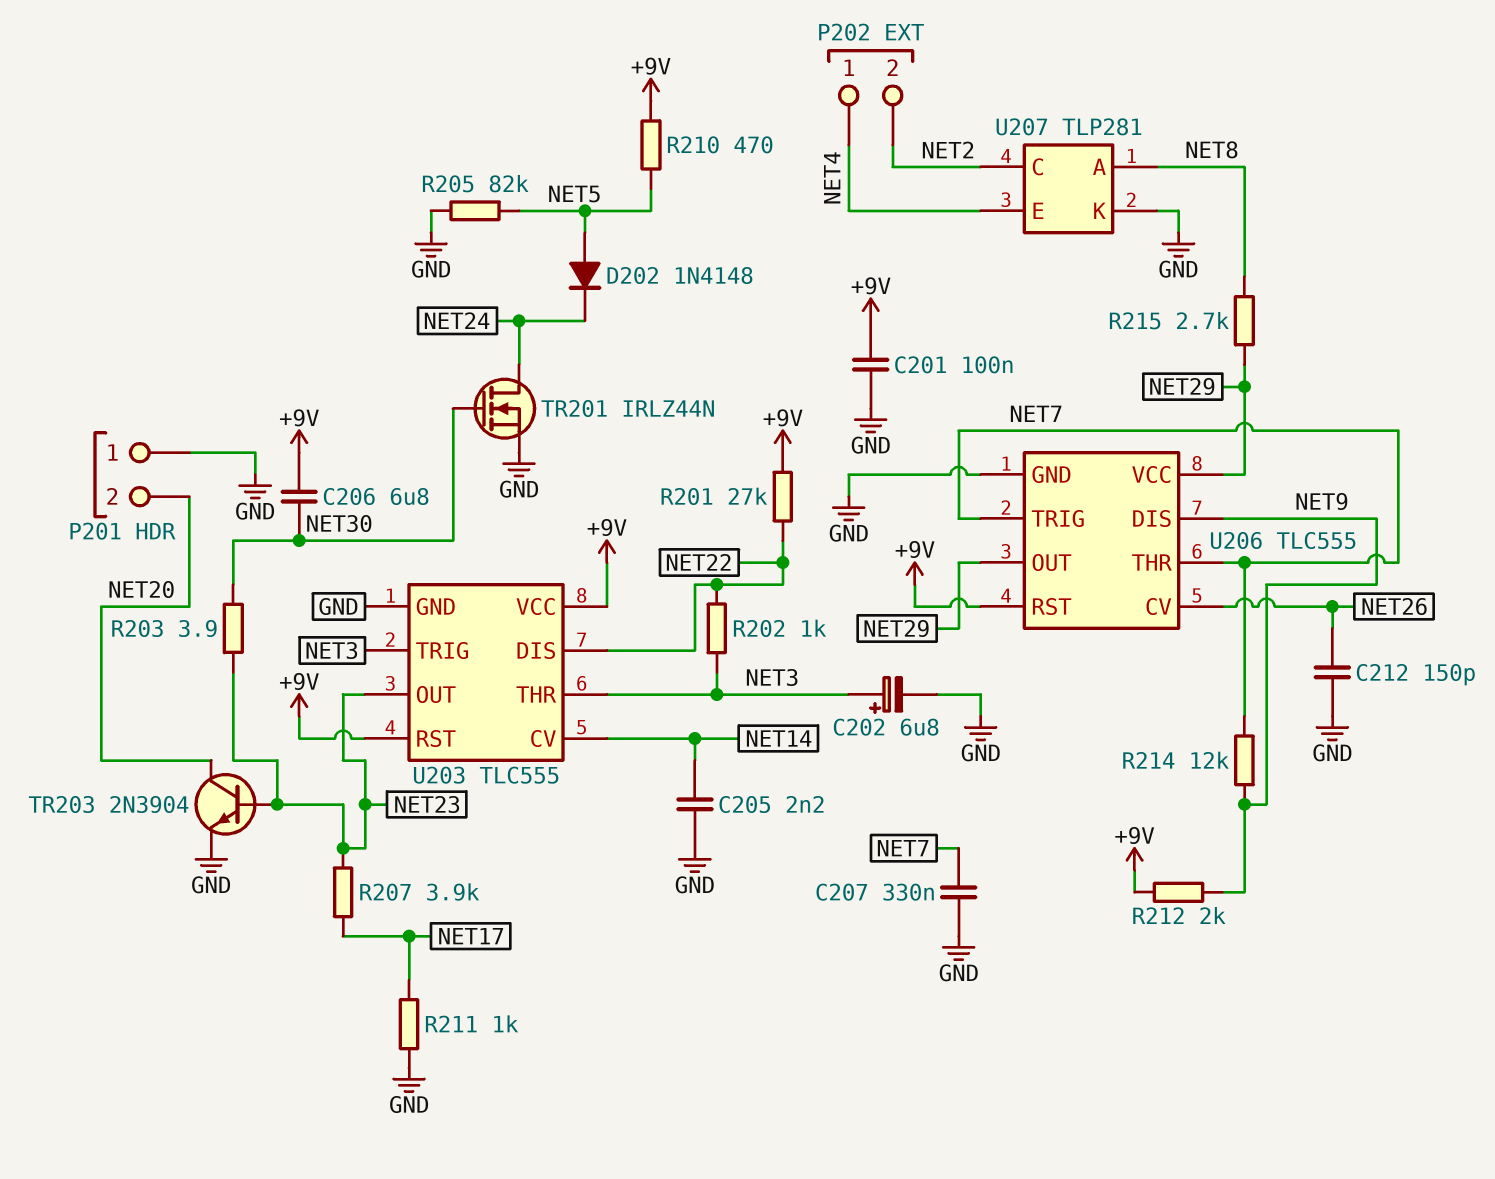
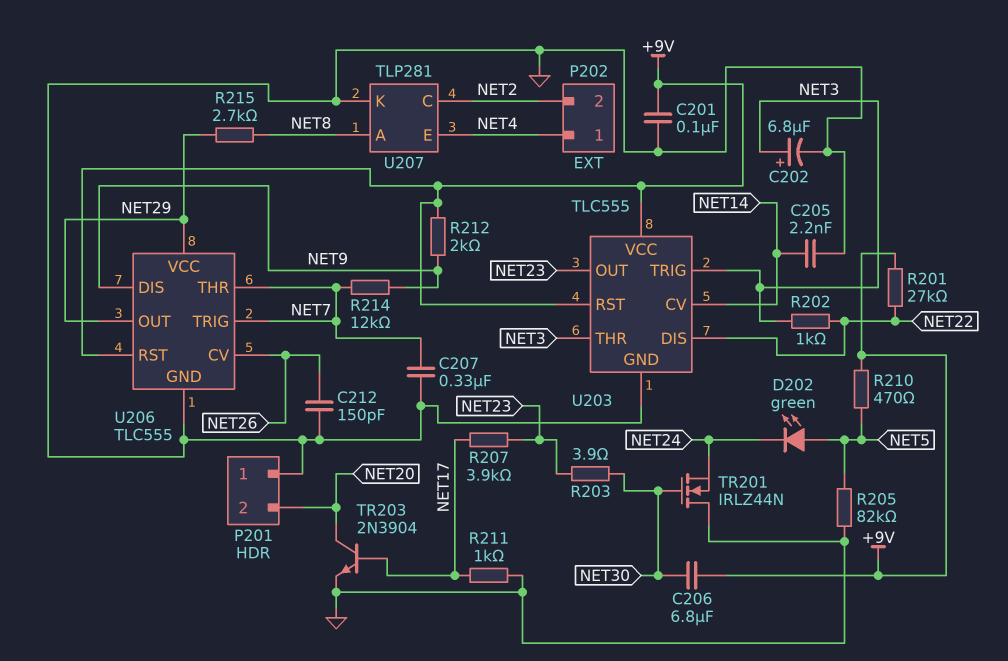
D202: diode 1N4148 (A NET5, K NET24) -> LED green (A NET5, K NET24)
TR201: NMOS IRLZ44N (G NET30, D NET24, S GND) -> NMOS IRLZ44N (G NET30, D GND, S NET24)
TR203: NPN 2N3904 (B NET23, C NET20, E GND) -> NPN 2N3904 (B NET17, C NET20, E GND)

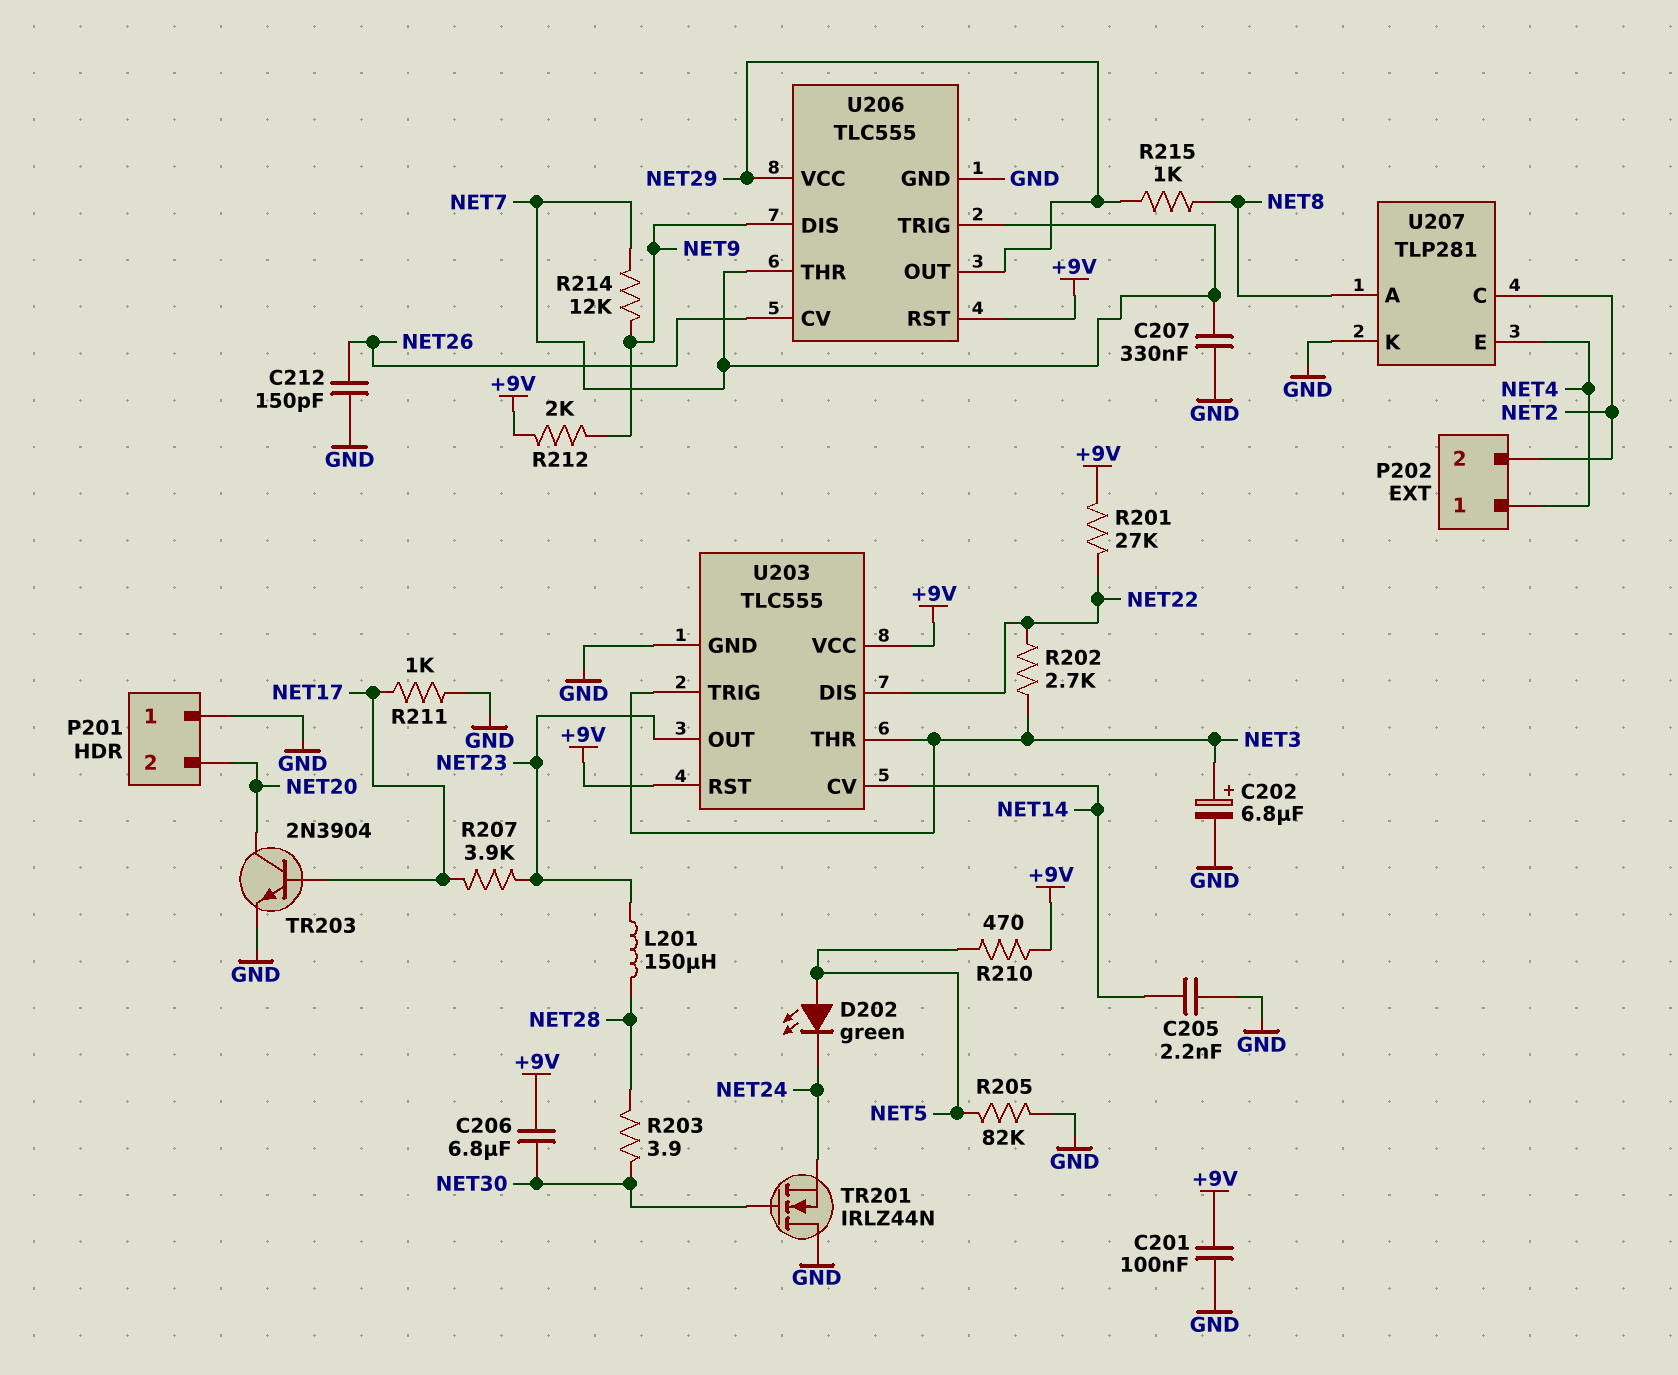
L201: none -> 150uH (NET23, NET28)
R202: 1k (NET3, NET22) -> 2.7k (NET3, NET22)
R203: 3.9 (NET23, NET30) -> 3.9 (NET28, NET30)
R215: 2.7k (NET8, NET29) -> 1k (NET8, NET29)

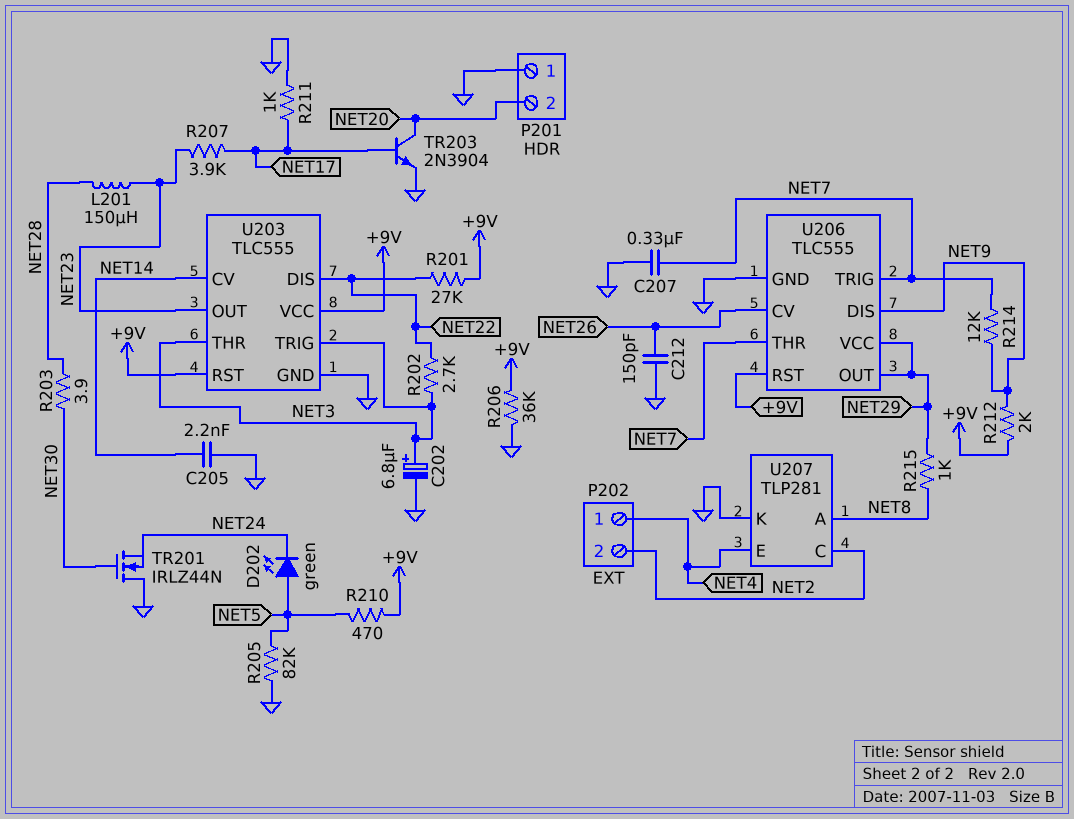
C201: 100nF (+9V, GND) -> none
C206: 6.8uF (+9V, NET30) -> none
R206: none -> 36k (+9V, GND)

